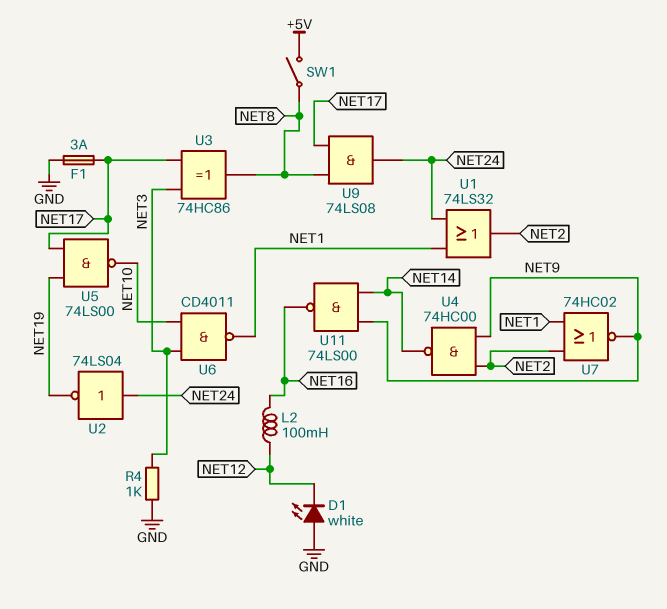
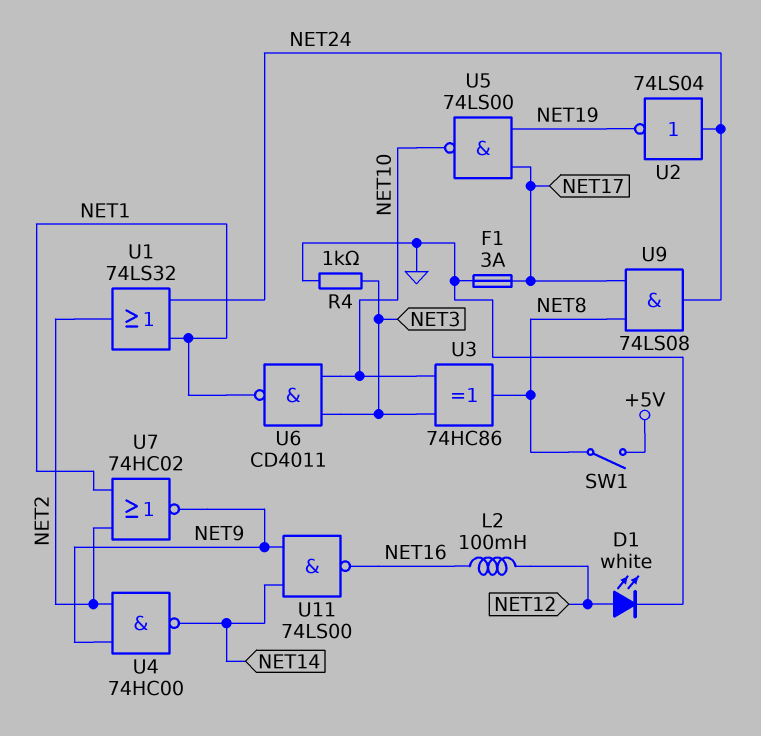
D1: LED white (A GND, K NET12) -> LED white (A NET12, K GND)
U3: XOR 74HC86 (in NET3, in NET17, out NET8) -> XOR 74HC86 (in NET3, in NET10, out NET8)

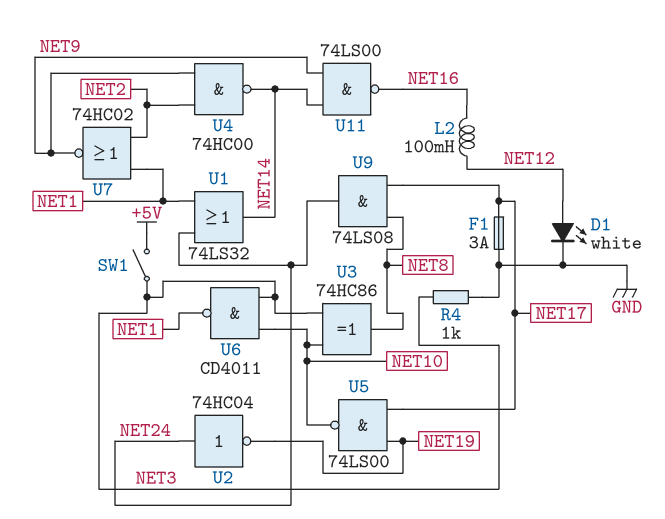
SW1: switch (+5V, NET8) -> switch (+5V, NET3)
U1: OR 74LS32 (in NET1, in NET24, out NET2) -> OR 74LS32 (in NET1, in NET24, out NET14)
U2: NOT 74LS04 (in NET24, out NET19) -> NOT 74HC04 (in NET24, out NET19)

